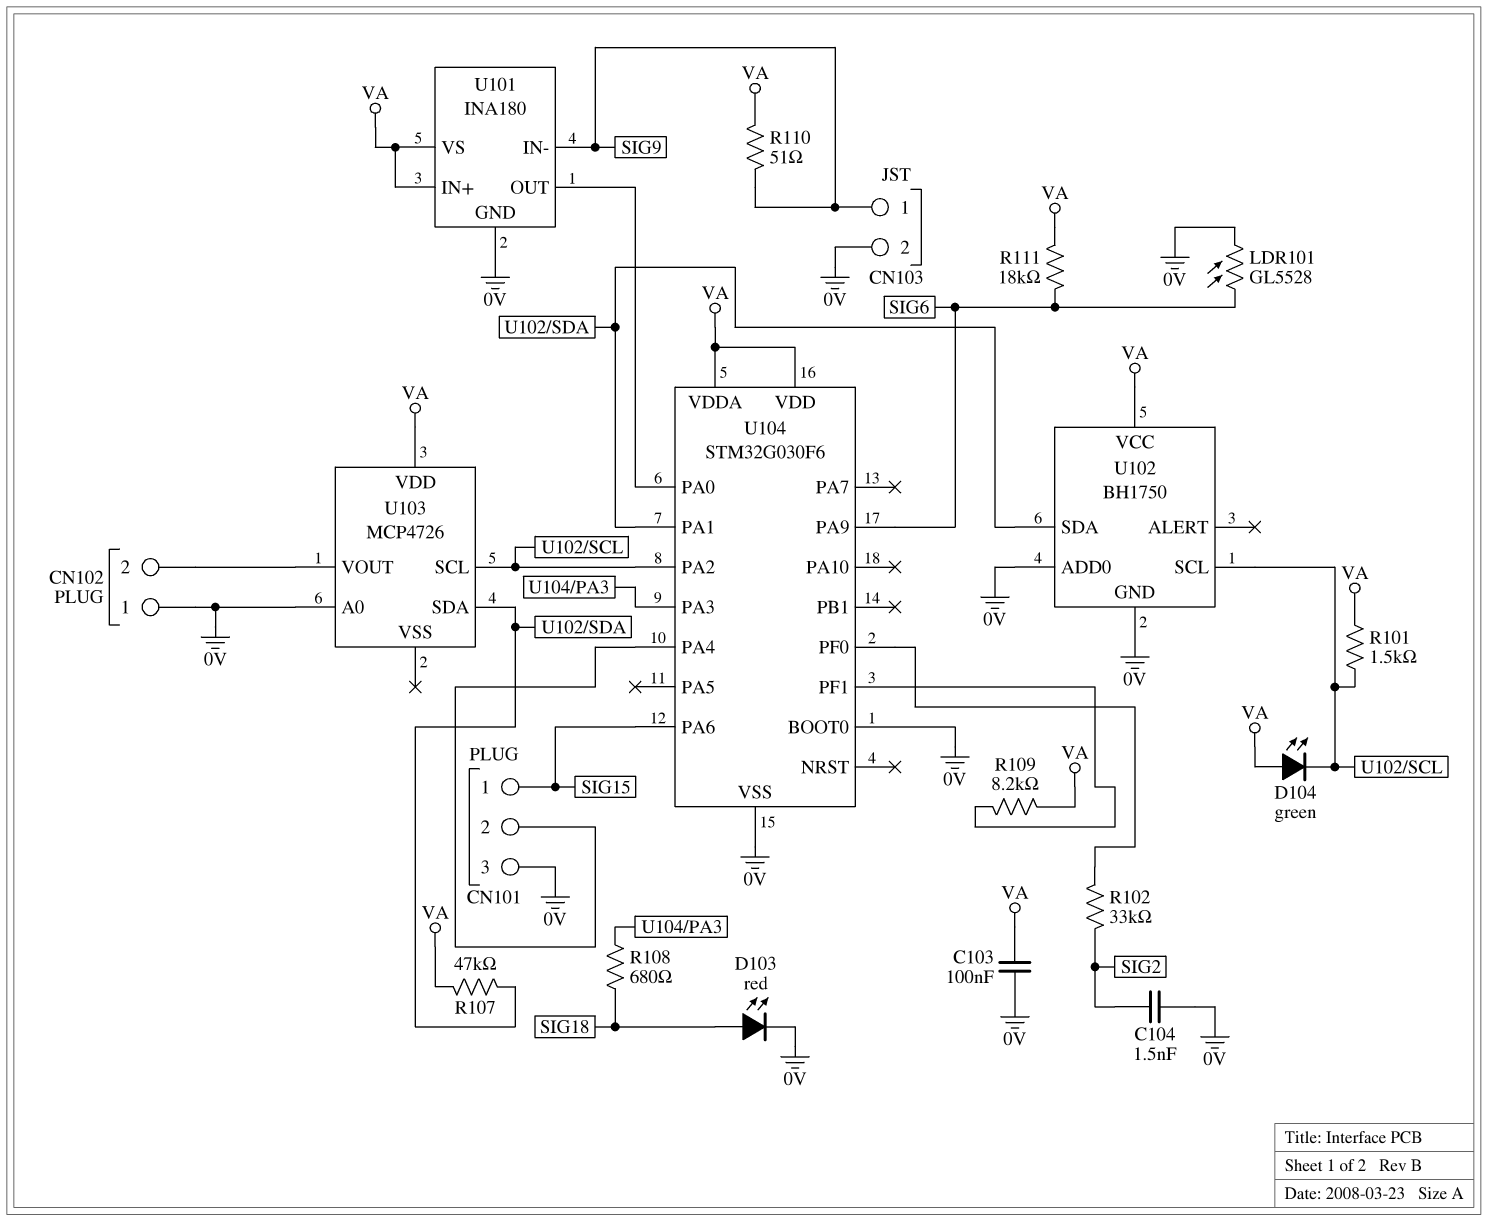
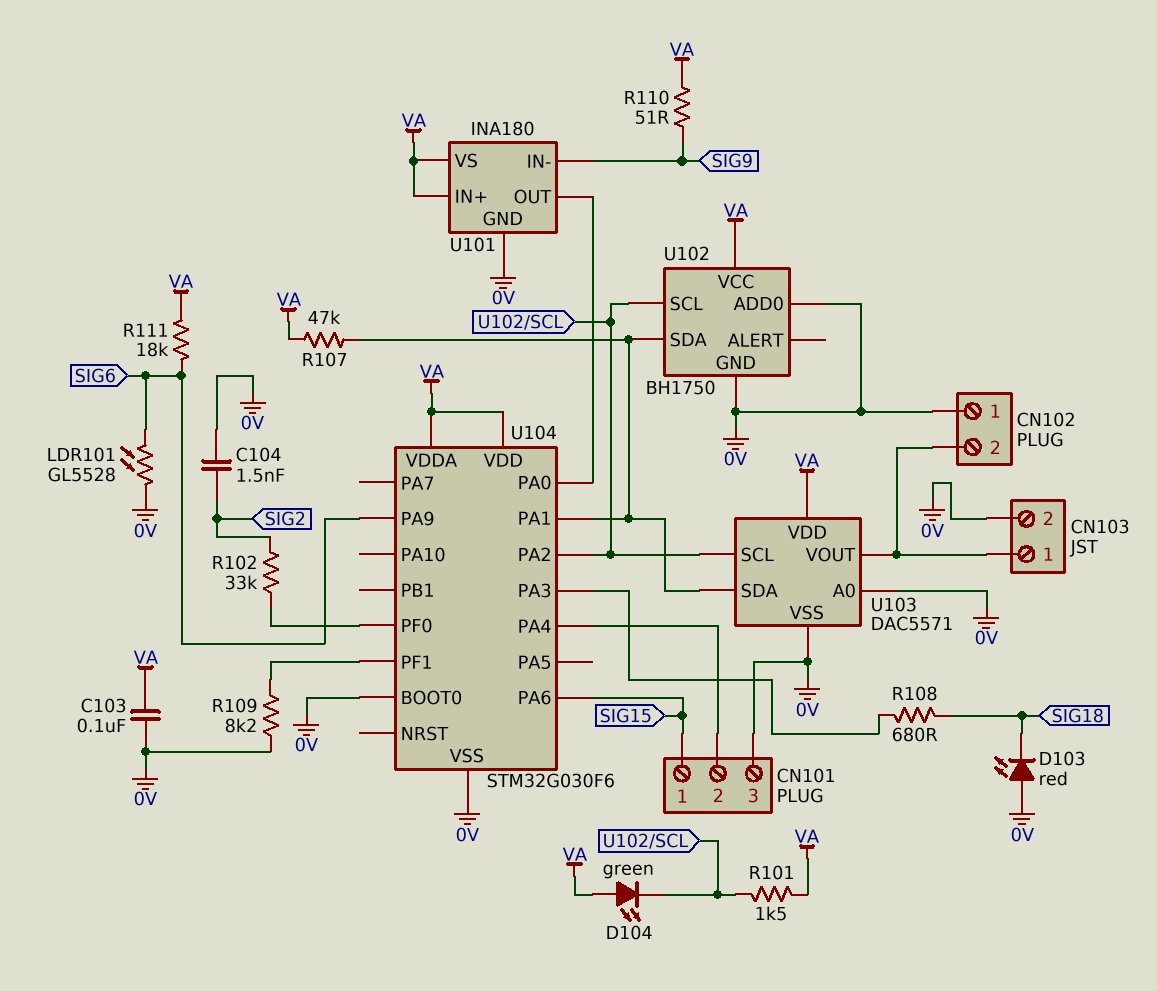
CN103 pin 1: SIG9 -> CN102/2
D103: LED red (A SIG18, K 0V) -> LED red (A 0V, K SIG18)
R109: 8.2k (U104/PF1, VA) -> 8.2k (0V, U104/PF1)
U103: MCP4726 -> DAC5571
U103 pin VSS: none -> 0V

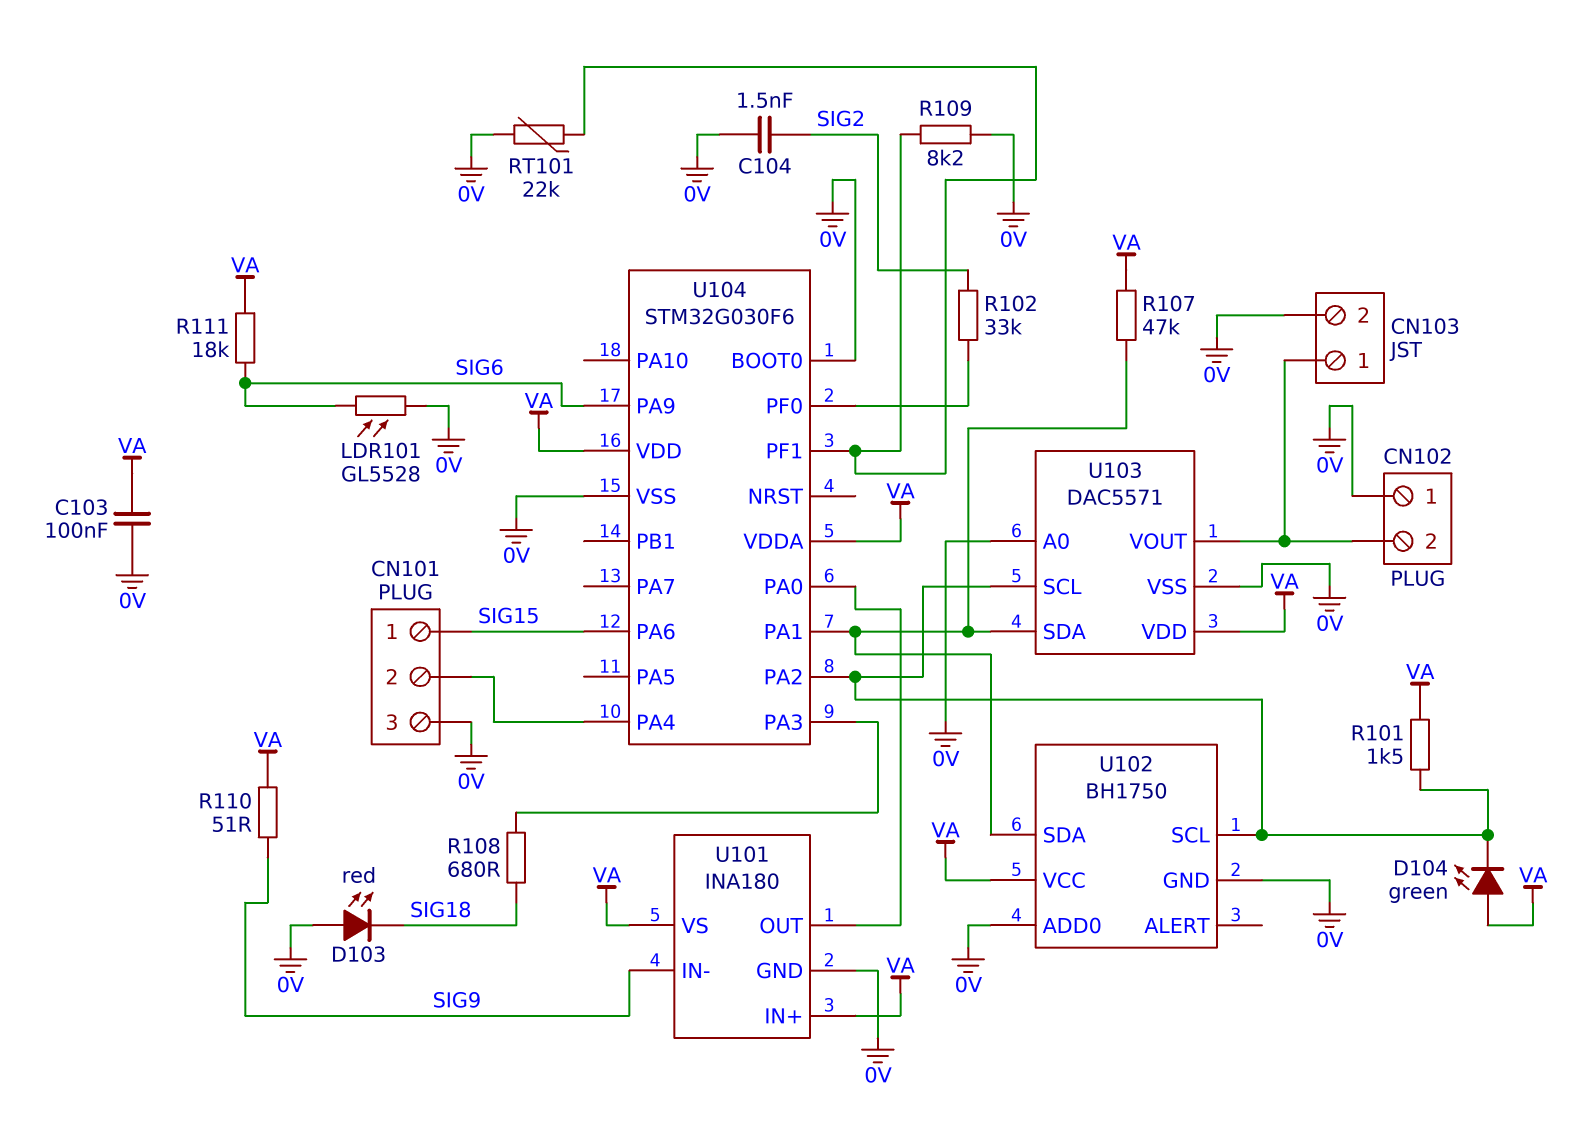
RT101: none -> 22k (0V, U104/PF1)

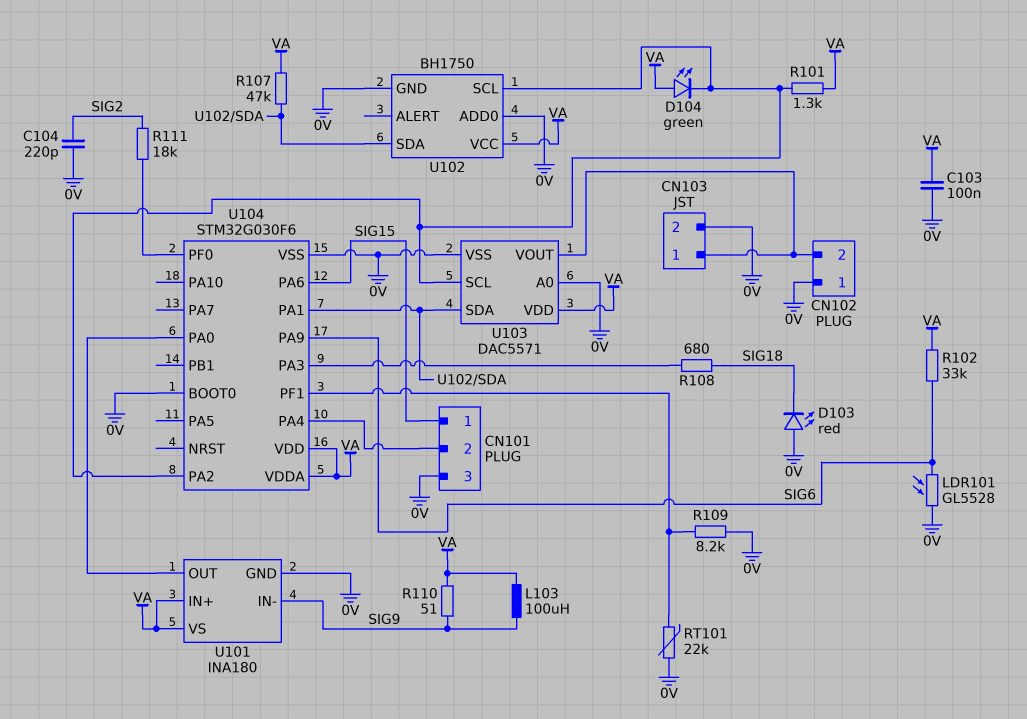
C104: 1.5nF (0V, SIG2) -> 220pF (0V, SIG2)
L103: none -> 100uH (SIG9, VA)
R101: 1.5k (U102/SCL, VA) -> 1.3k (U102/SCL, VA)
R102: 33k (SIG2, U104/PF0) -> 33k (SIG6, VA)
R111: 18k (SIG6, VA) -> 18k (SIG2, U104/PF0)

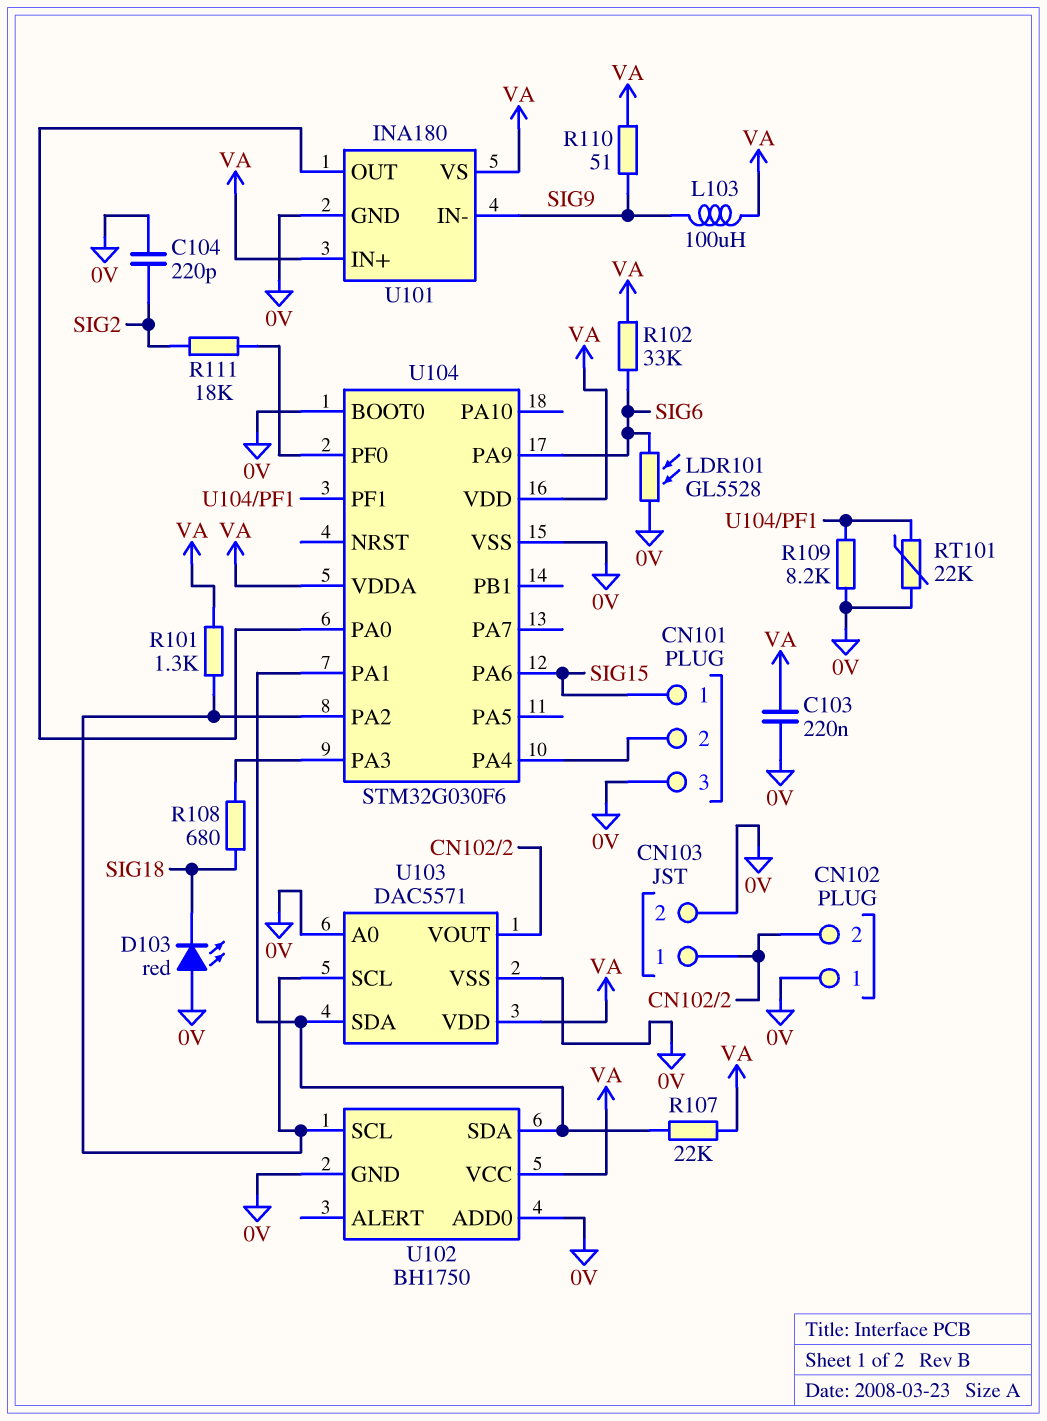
C103: 100nF (0V, VA) -> 220nF (0V, VA)
D104: LED green (A VA, K U102/SCL) -> none
R107: 47k (U102/SDA, VA) -> 22k (U102/SDA, VA)

